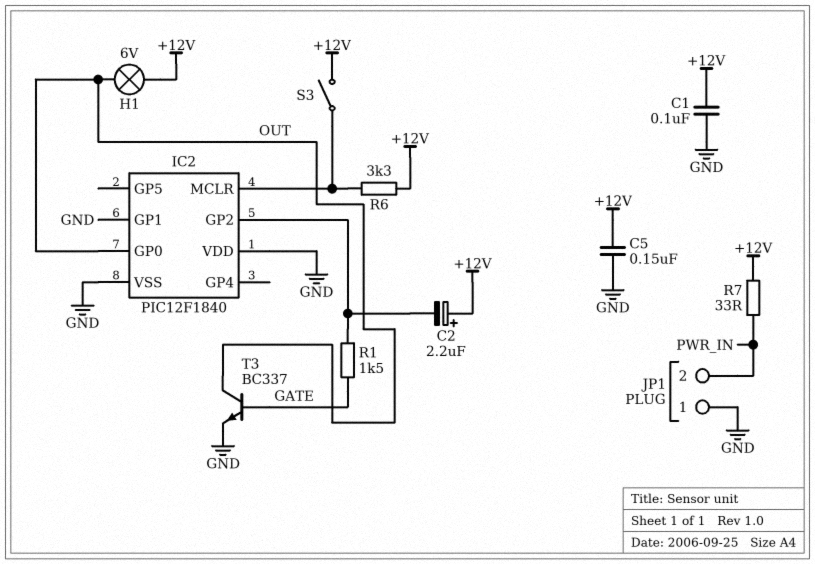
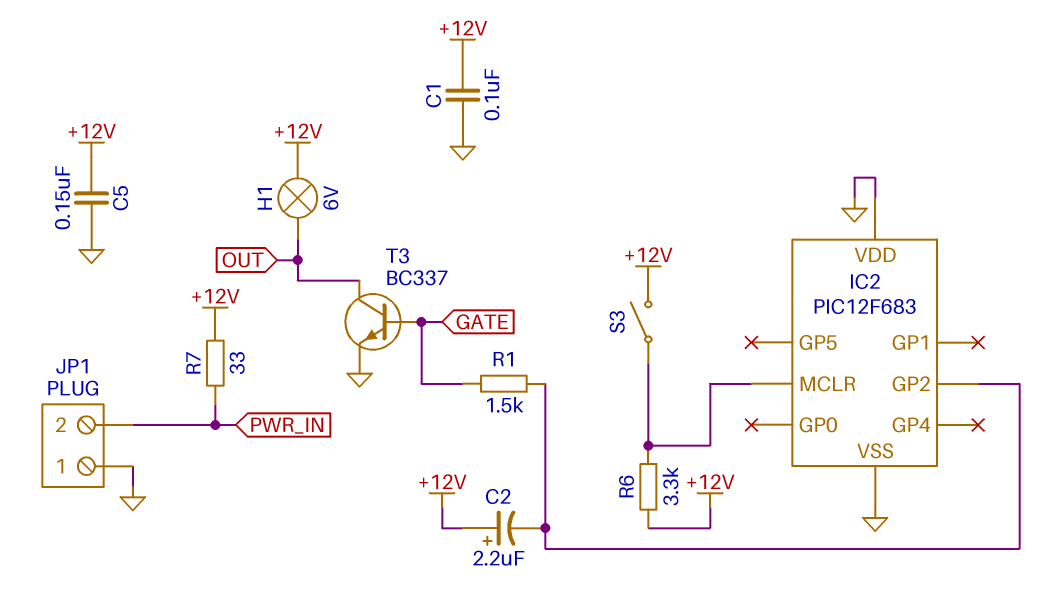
IC2: PIC12F1840 -> PIC12F683
IC2 pin GP0: OUT -> none
IC2 pin GP1: GND -> none

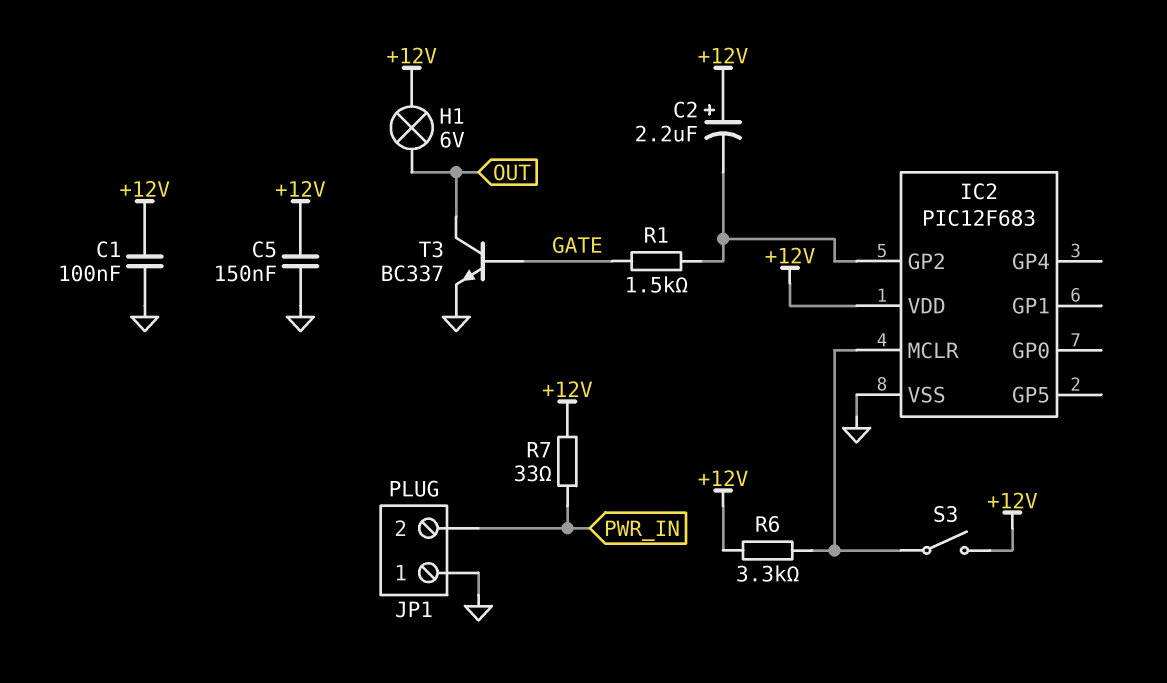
IC2 pin VDD: GND -> +12V

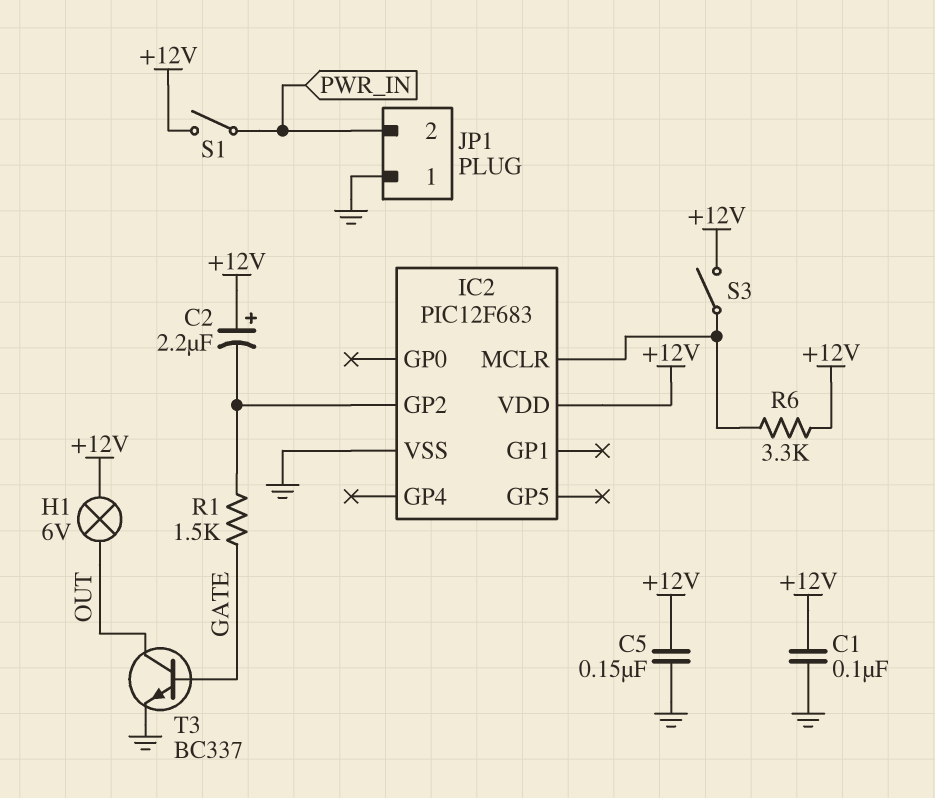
R7: 33 (+12V, PWR_IN) -> none
S1: none -> switch (+12V, PWR_IN)

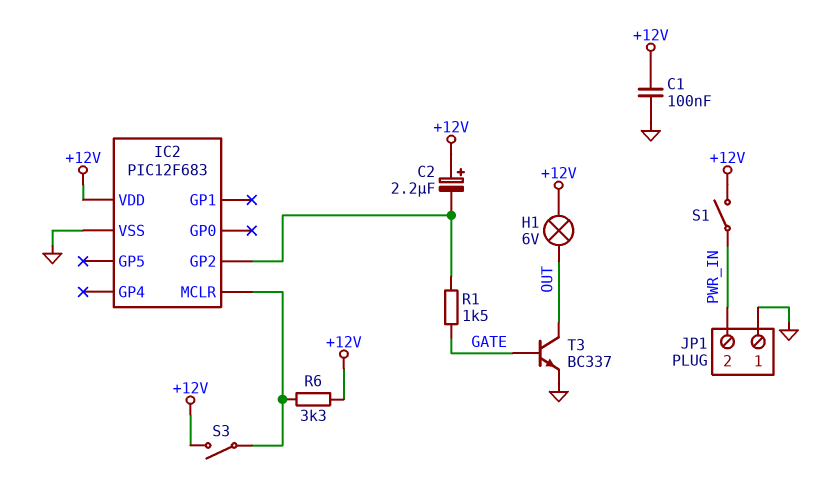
C5: 150nF (+12V, GND) -> none

